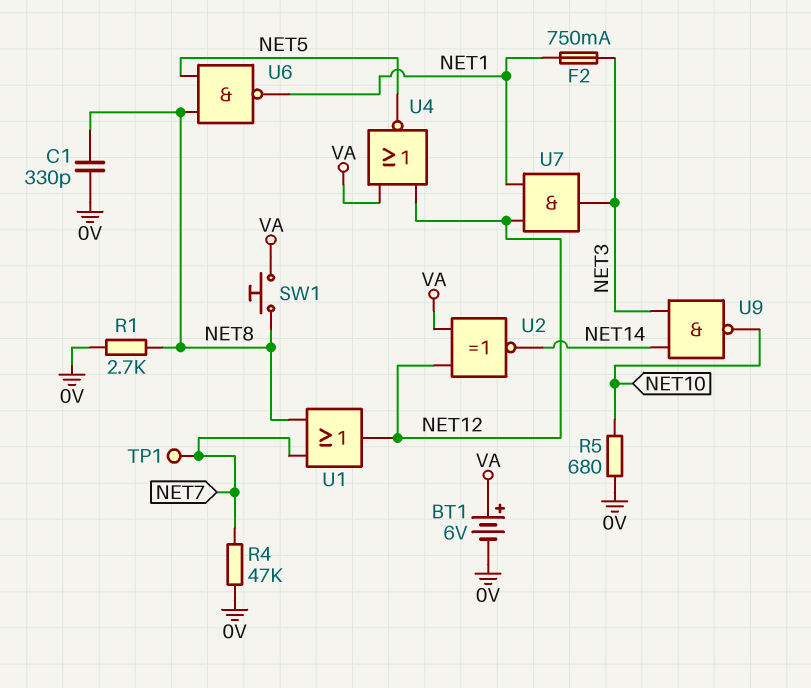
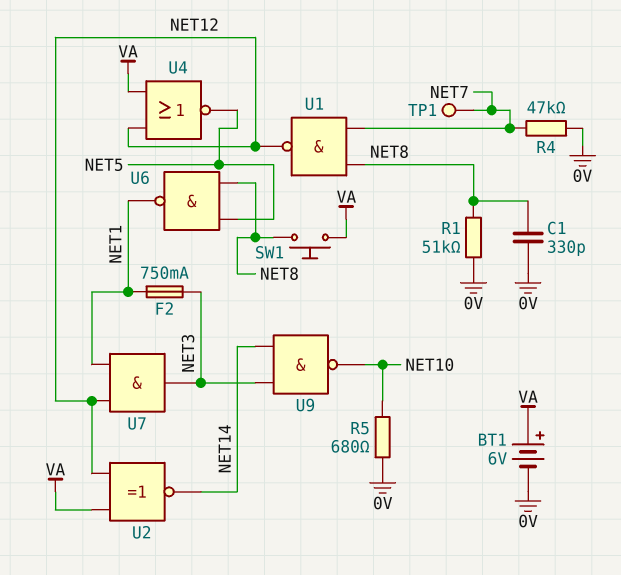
R1: 2.7k (0V, NET8) -> 51k (0V, NET8)
U1: OR (in NET7, in NET8, out NET12) -> NAND (in NET7, in NET8, out NET12)

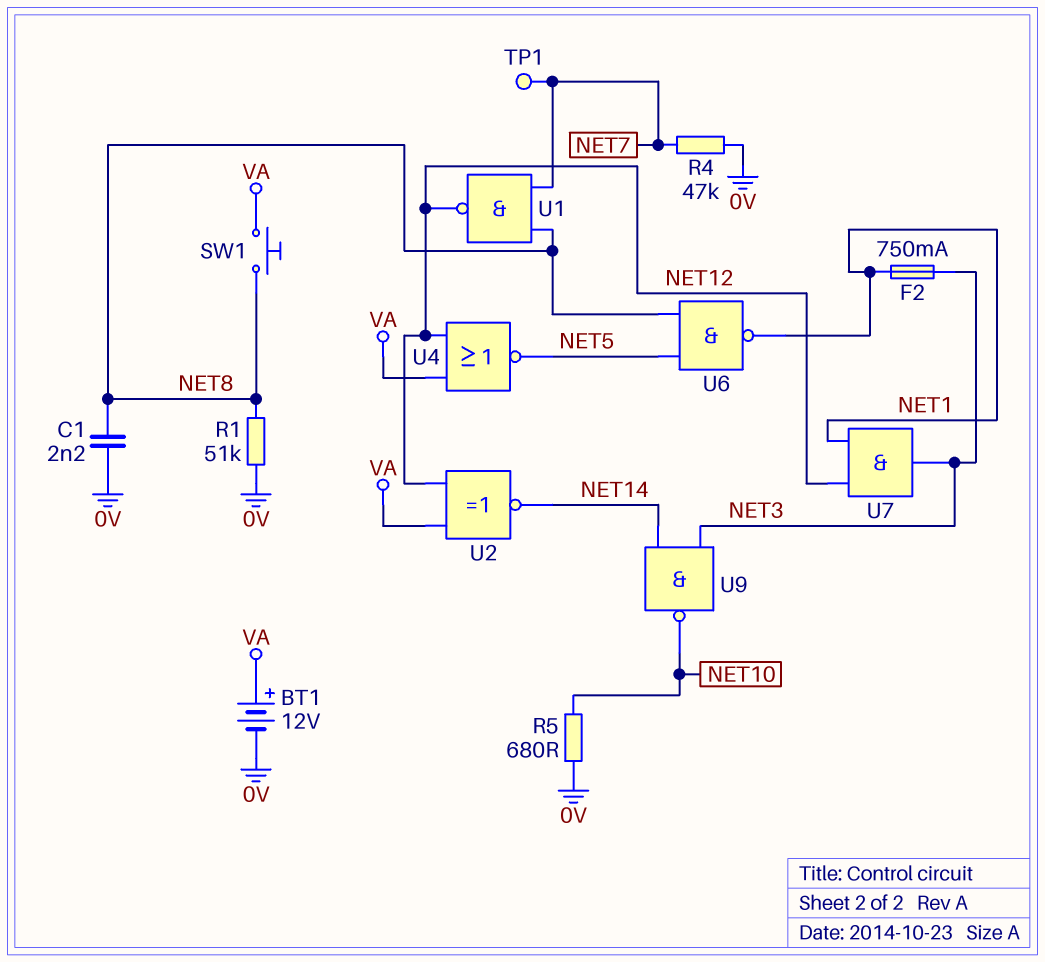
BT1: 6V (plus VA, minus 0V) -> 12V (plus VA, minus 0V)
C1: 330pF (0V, NET8) -> 2.2nF (0V, NET8)

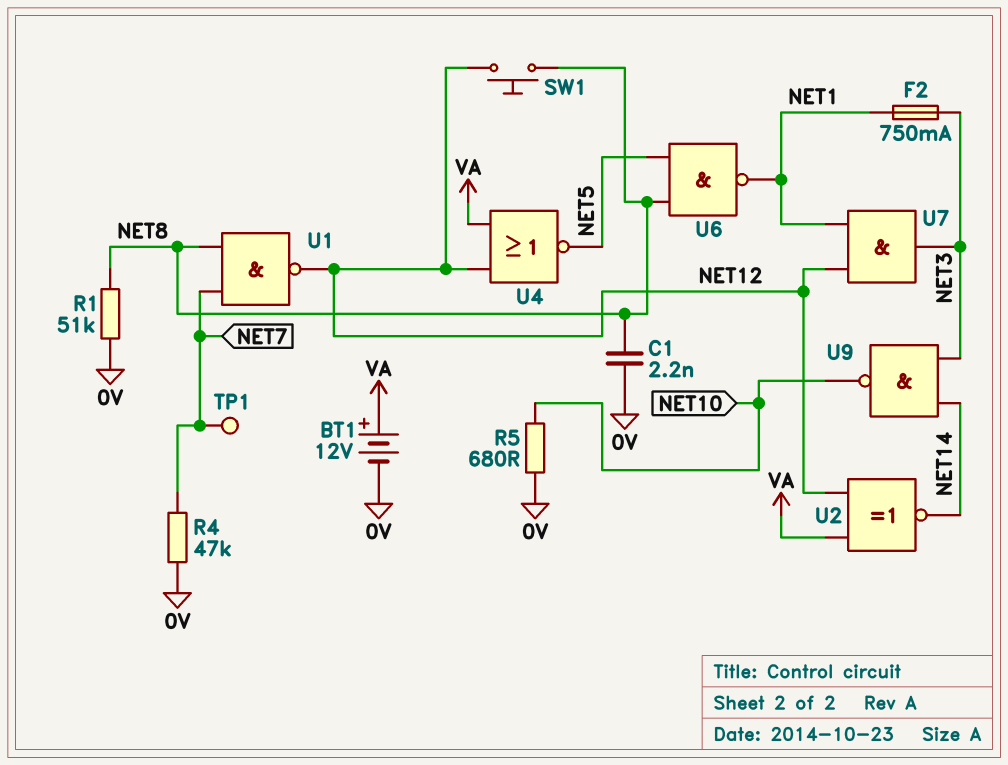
SW1: button (NET8, VA) -> button (NET8, NET12)

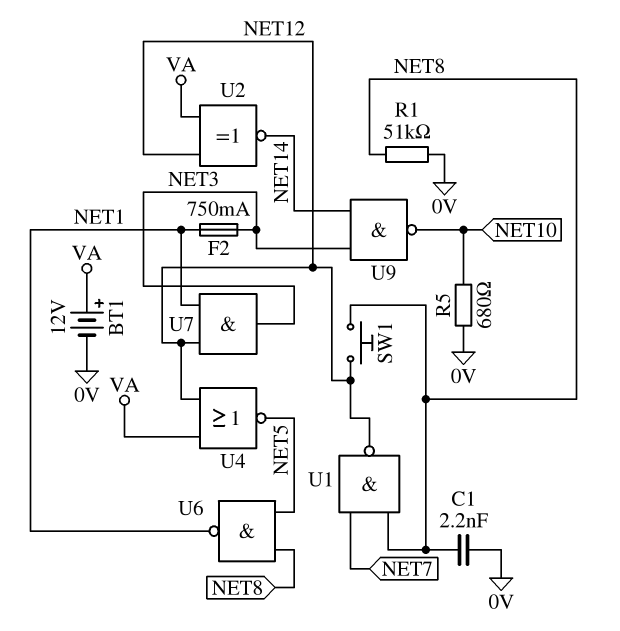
R4: 47k (0V, NET7) -> none
TP1: test point (NET7) -> none

